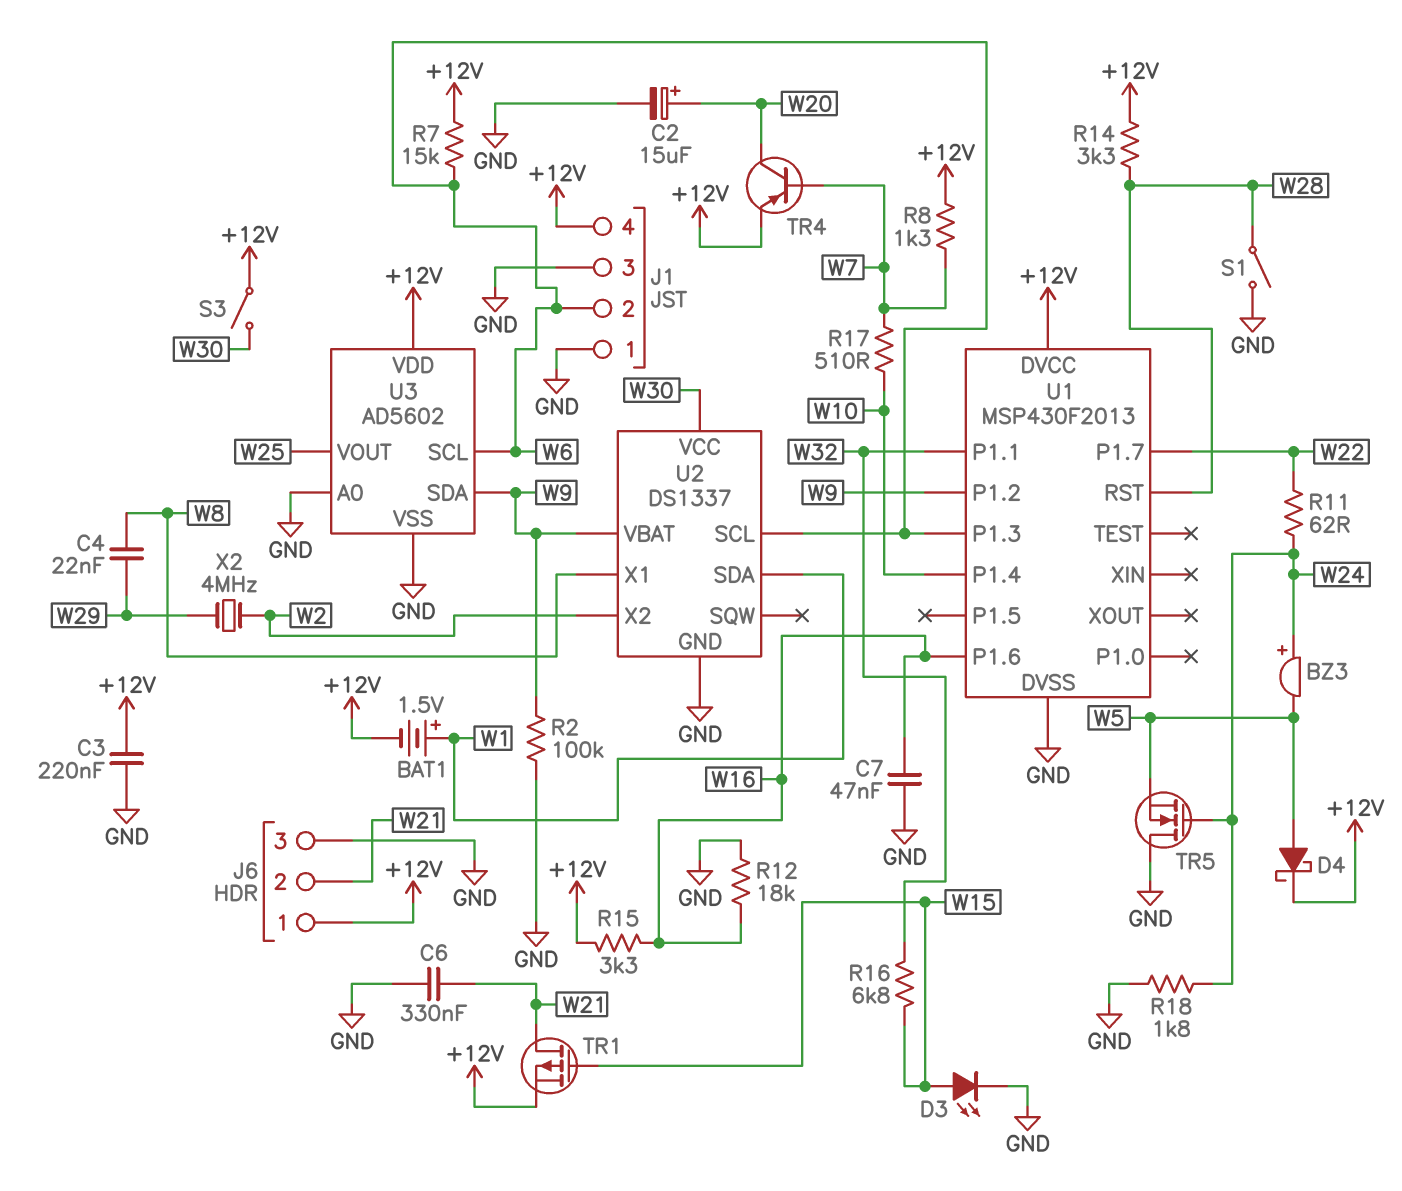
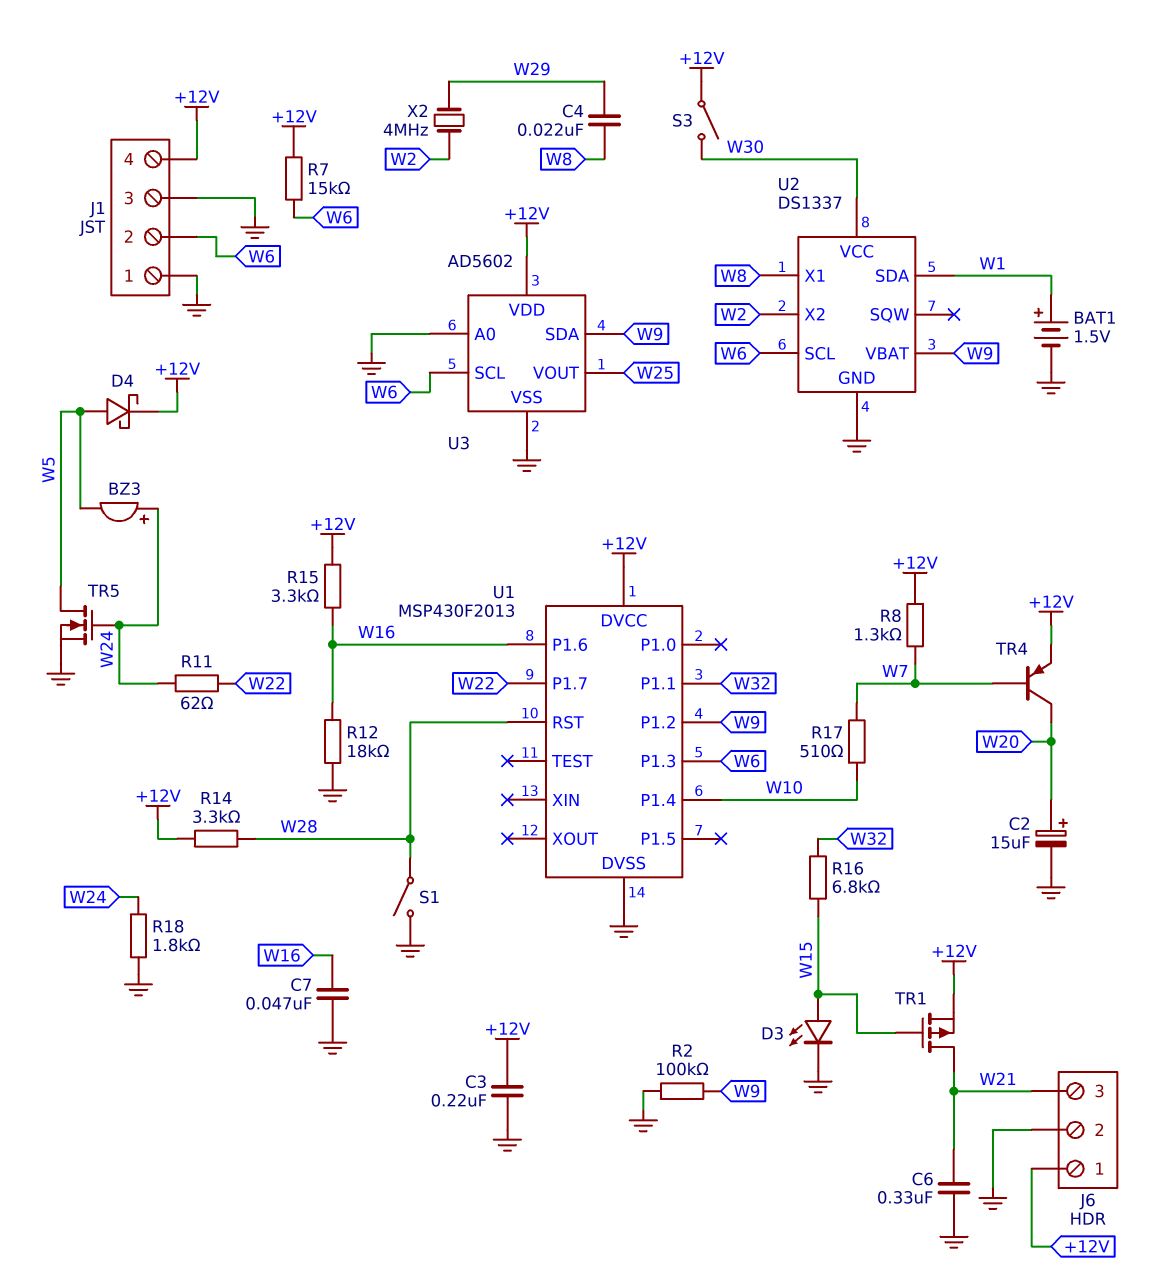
BAT1: 1.5V (plus W1, minus +12V) -> 1.5V (plus W1, minus GND)
J6 pin 2: W21 -> GND
J6 pin 3: GND -> W21
TR5: NMOS (G W24, D GND, S W5) -> NMOS (G W24, D W5, S GND)

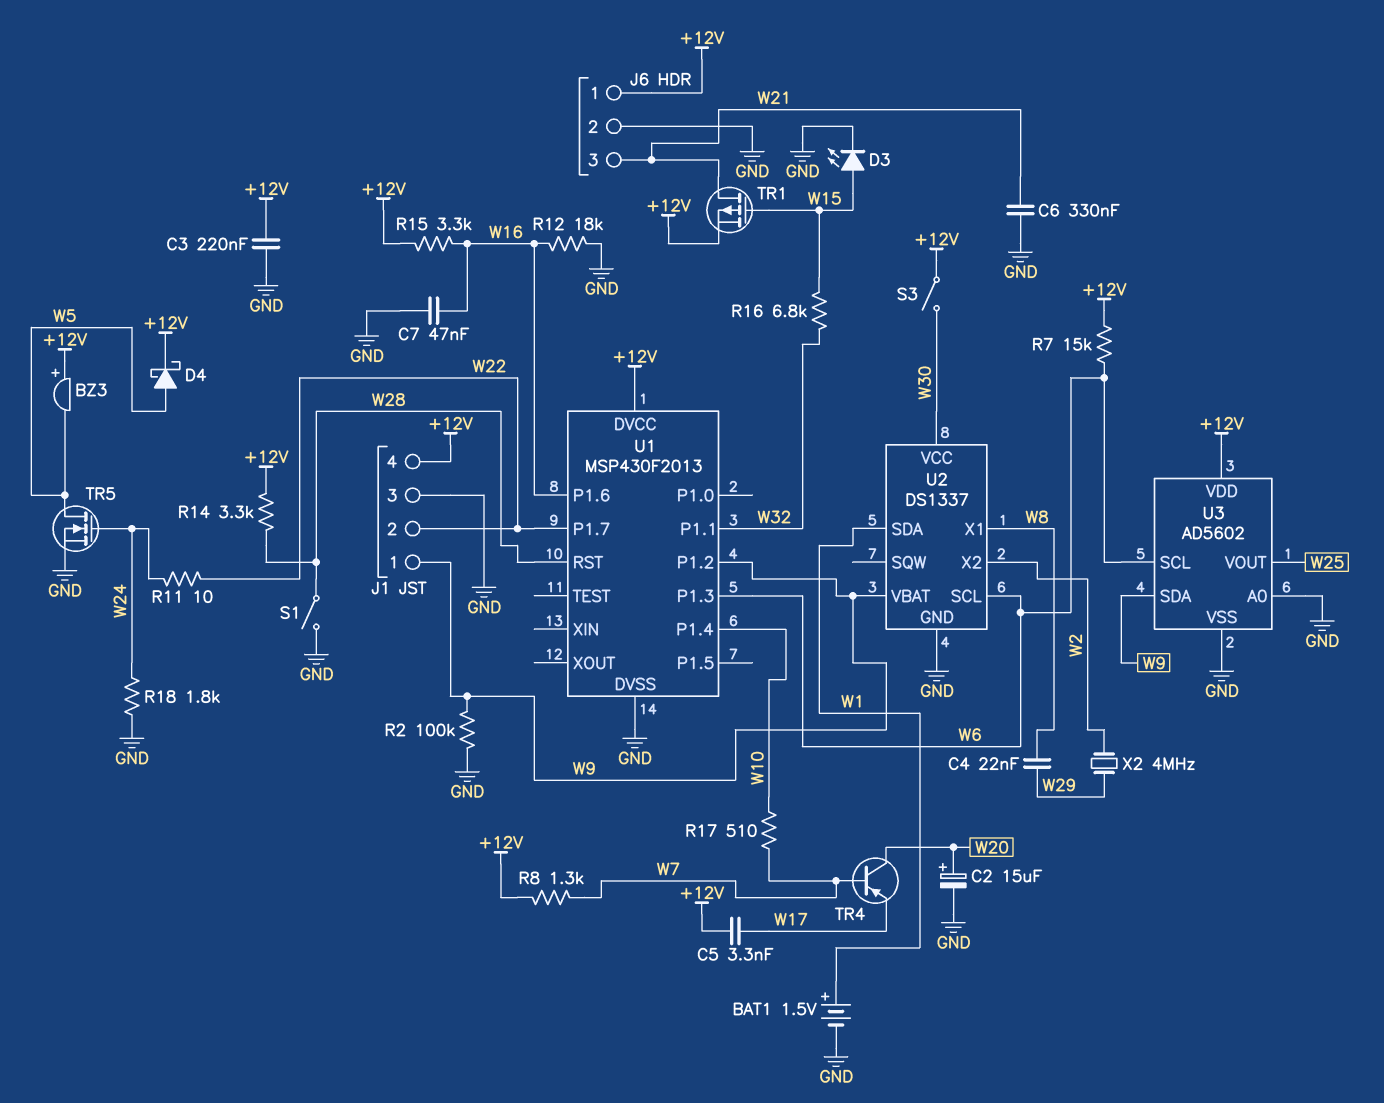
BZ3: buzzer (plus W24, minus W5) -> buzzer (plus +12V, minus W5)
C5: none -> 3.3nF (+12V, W17)
J1 pin 1: GND -> W9
J1 pin 2: W6 -> W22
R11: 62 (W22, W24) -> 10 (W22, W24)
TR4: PNP (B W7, C W20, E +12V) -> PNP (B W7, C W20, E W17)

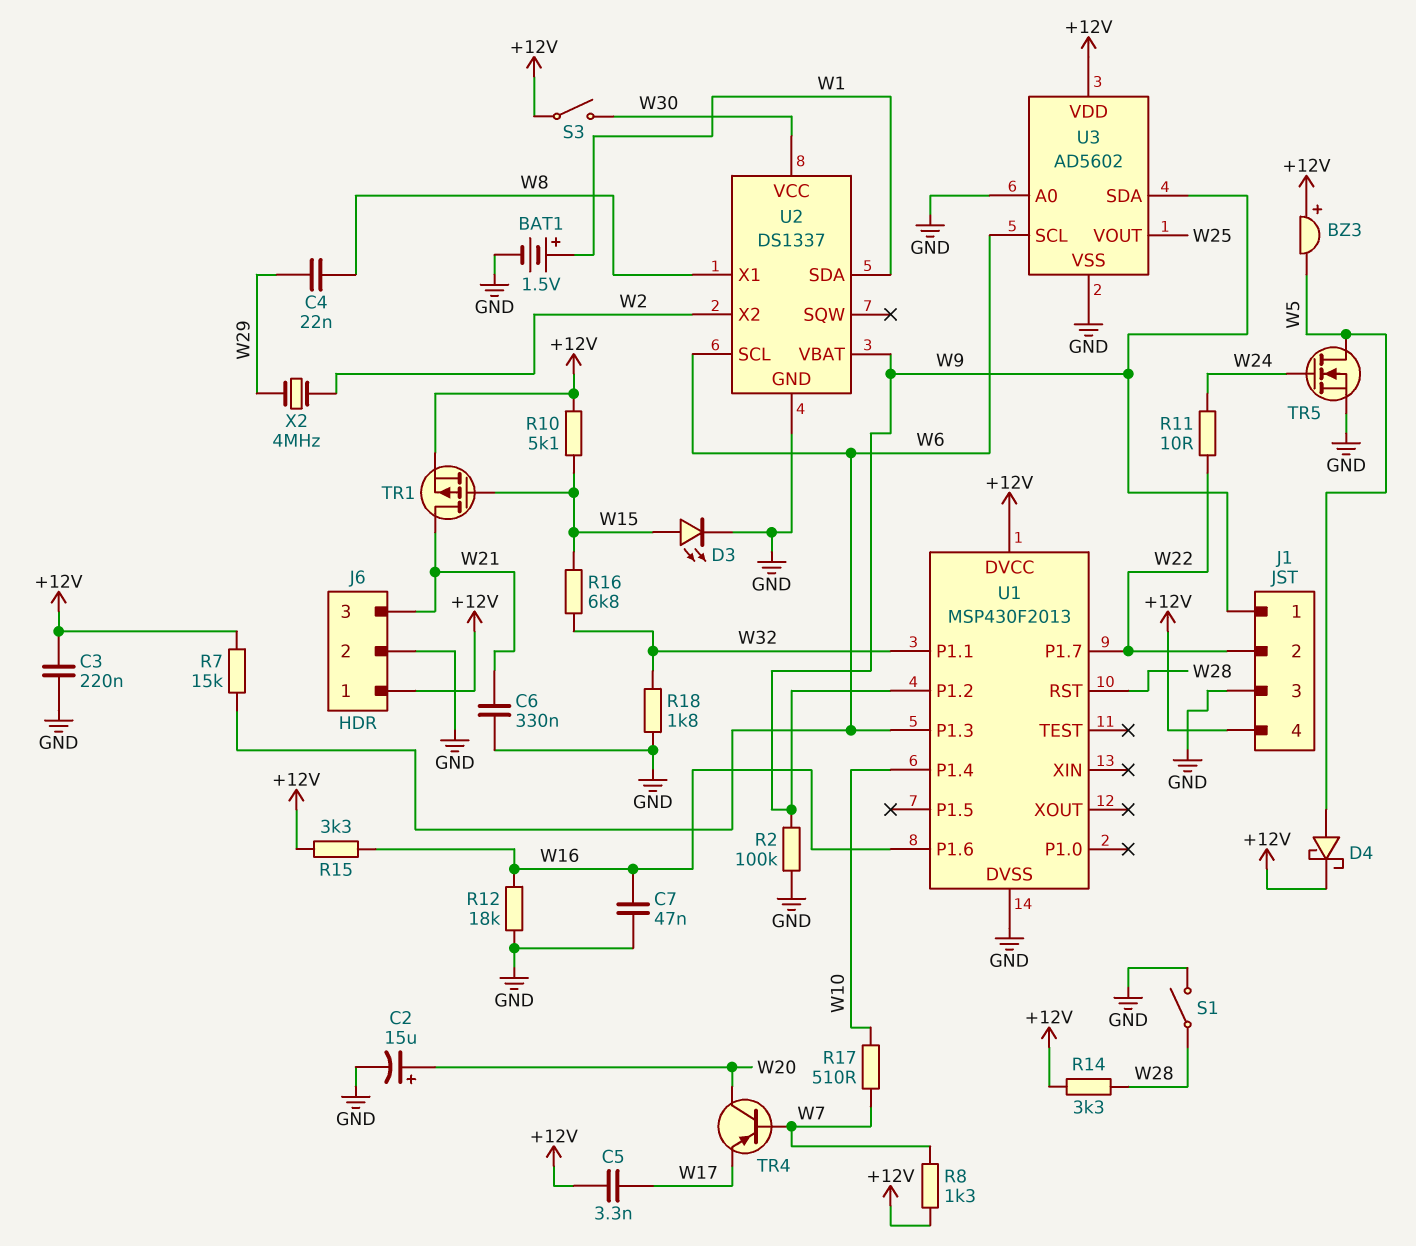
R10: none -> 5.1k (+12V, W15)
R18: 1.8k (GND, W24) -> 1.8k (GND, W32)

